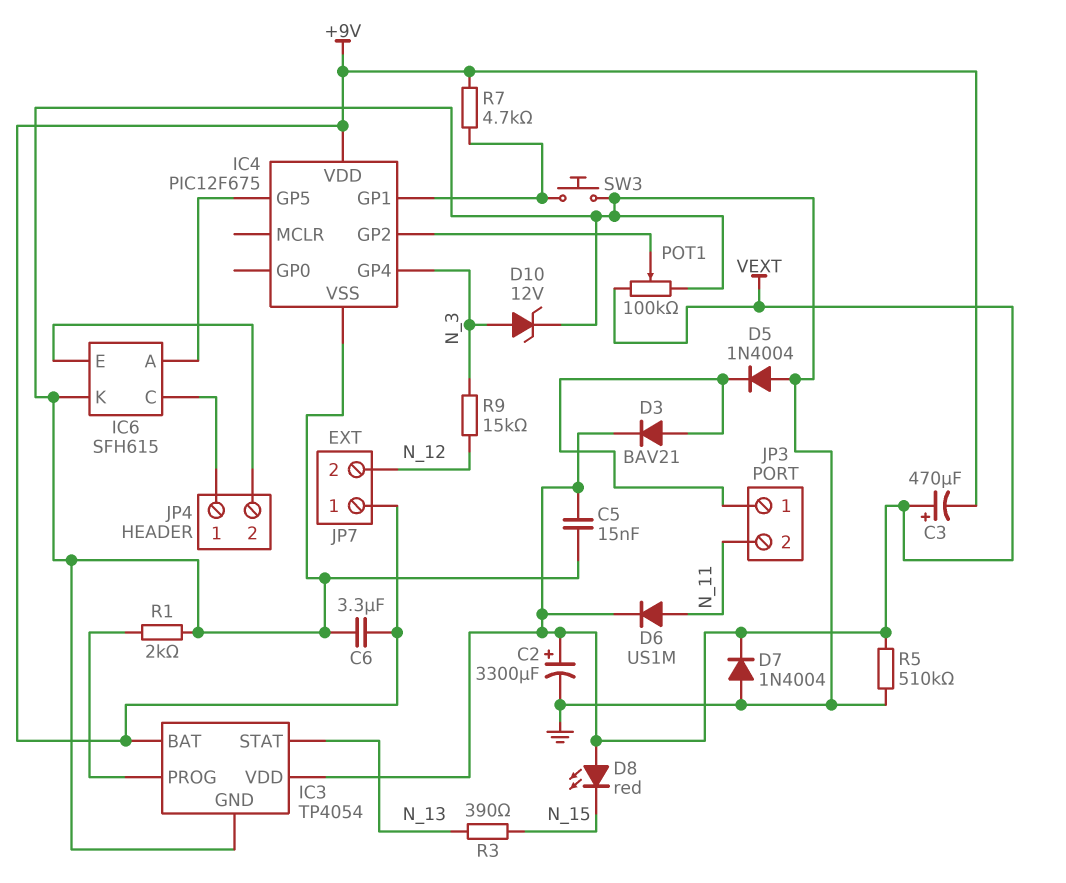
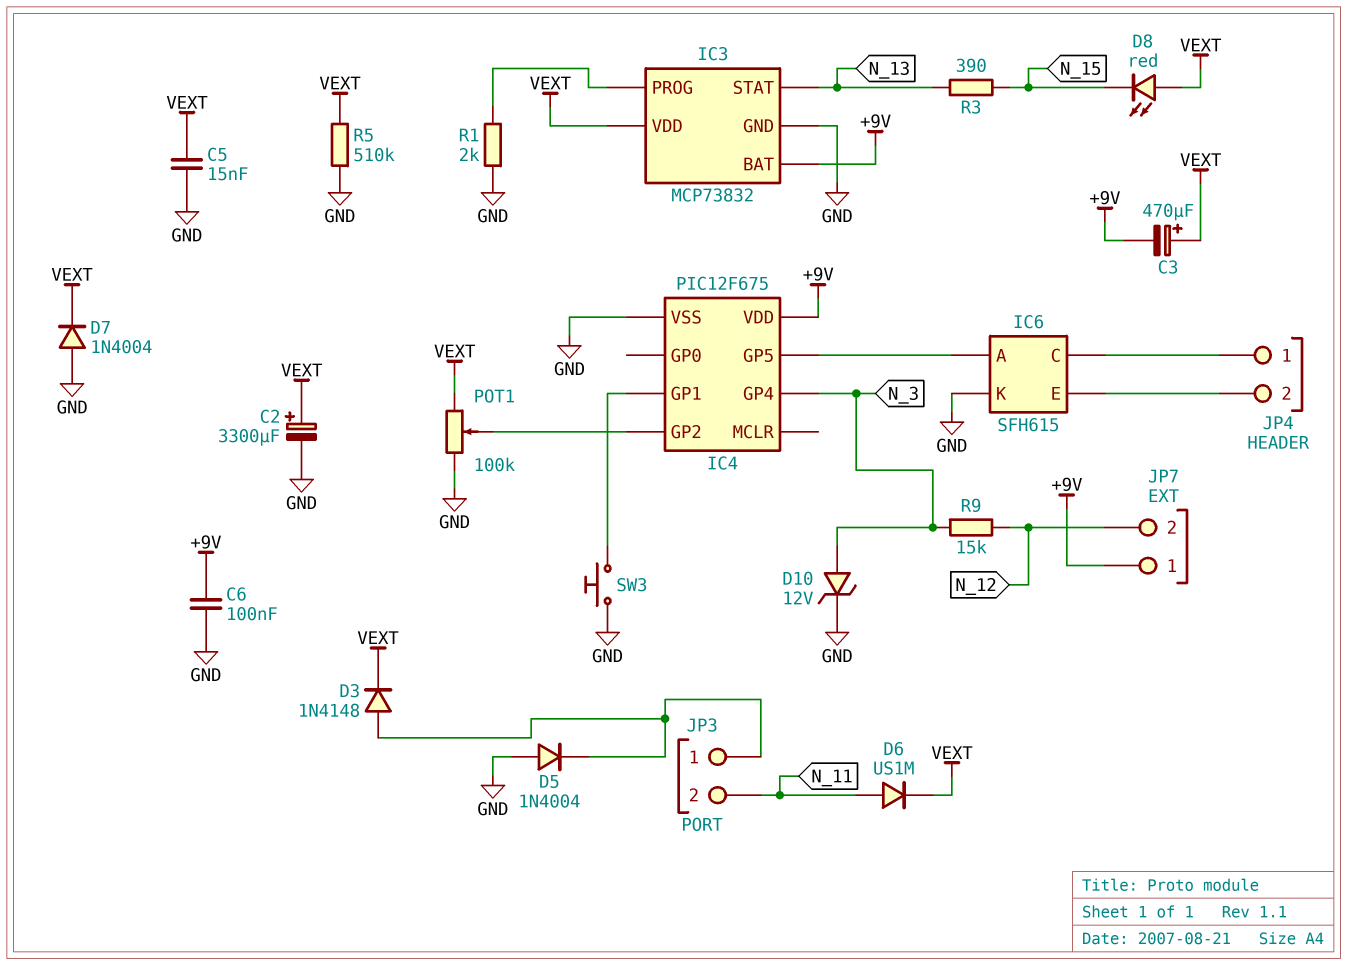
C6: 3.3uF (+9V, GND) -> 100nF (+9V, GND)
D3: diode BAV21 (A JP3/1, K VEXT) -> diode 1N4148 (A JP3/1, K VEXT)
IC3: TP4054 -> MCP73832
R7: 4.7k (+9V, IC4/GP1) -> none

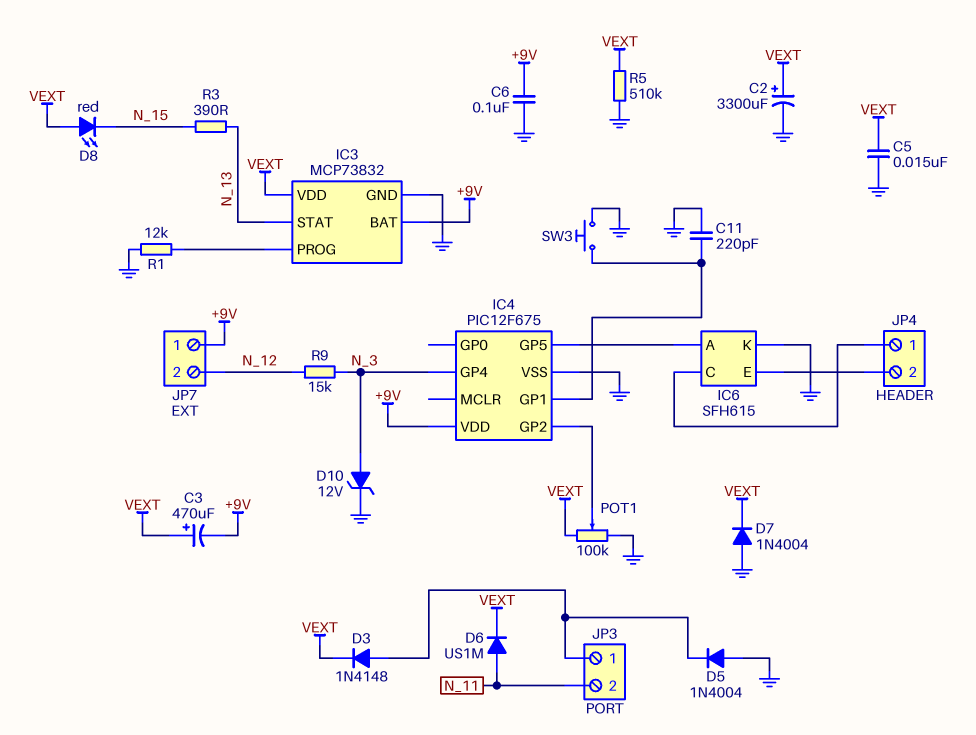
C11: none -> 220pF (GND, IC4/GP1)
R1: 2k (GND, IC3/PROG) -> 12k (GND, IC3/PROG)

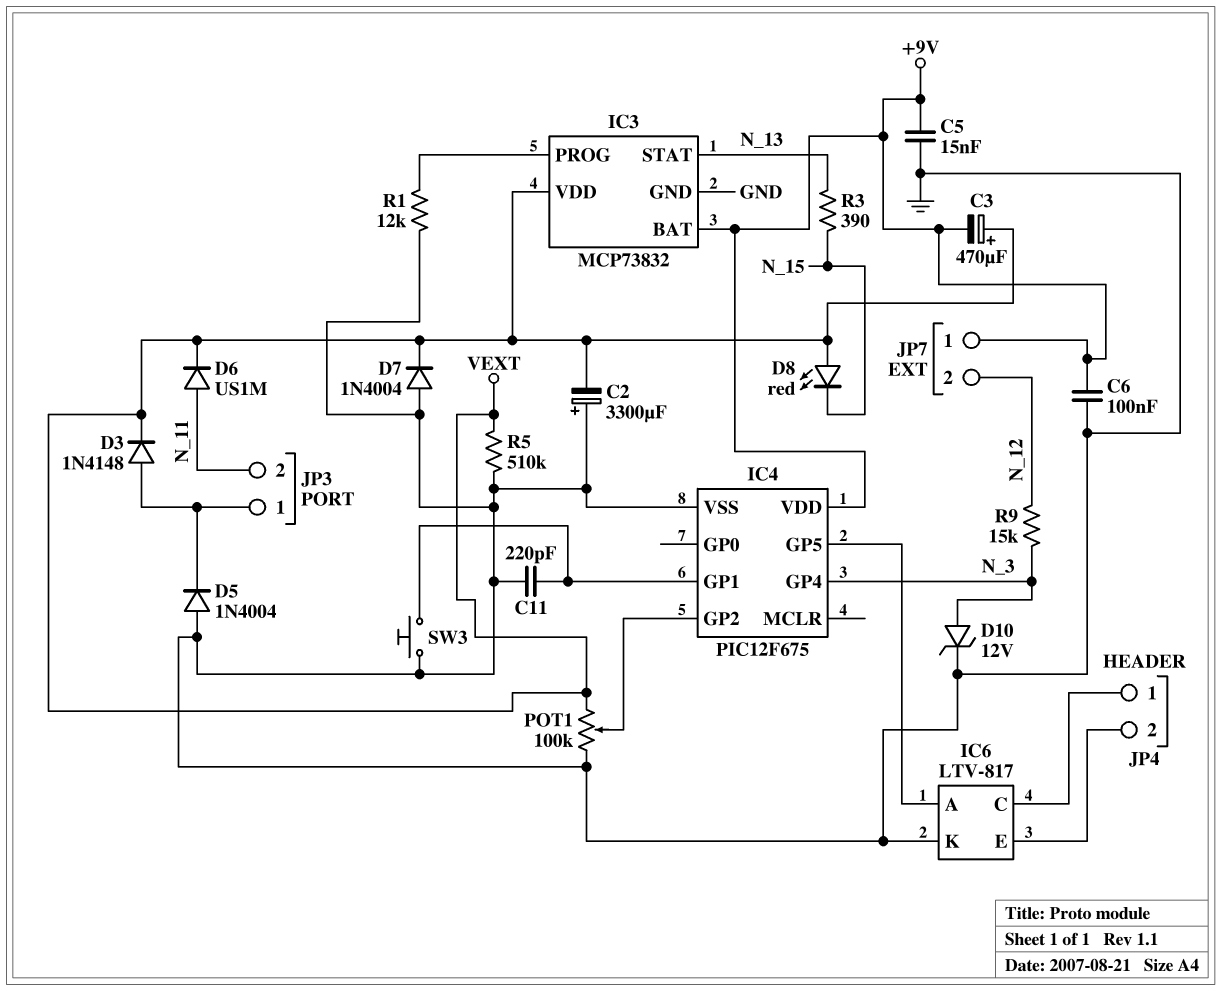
C2: 3300uF (plus VEXT, minus GND) -> 3300uF (plus GND, minus VEXT)
C5: 15nF (GND, VEXT) -> 15nF (+9V, GND)
IC6: SFH615 -> LTV-817

